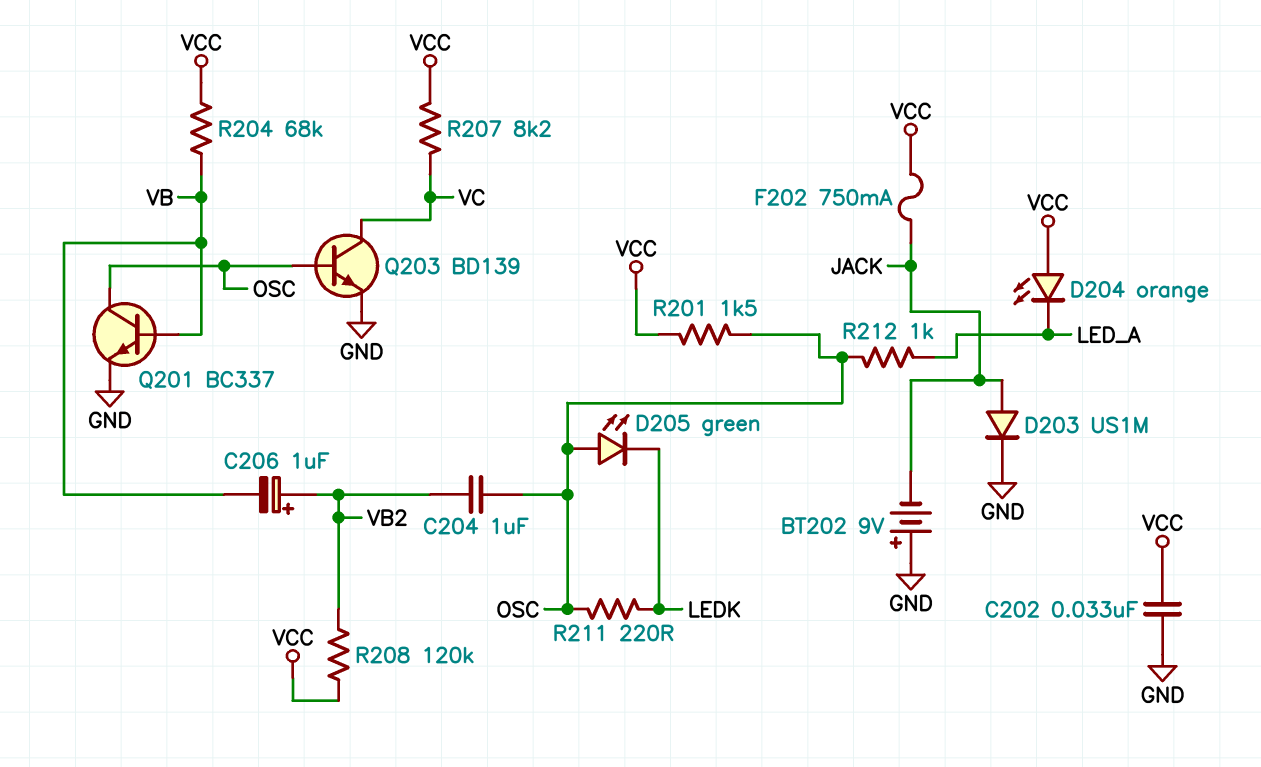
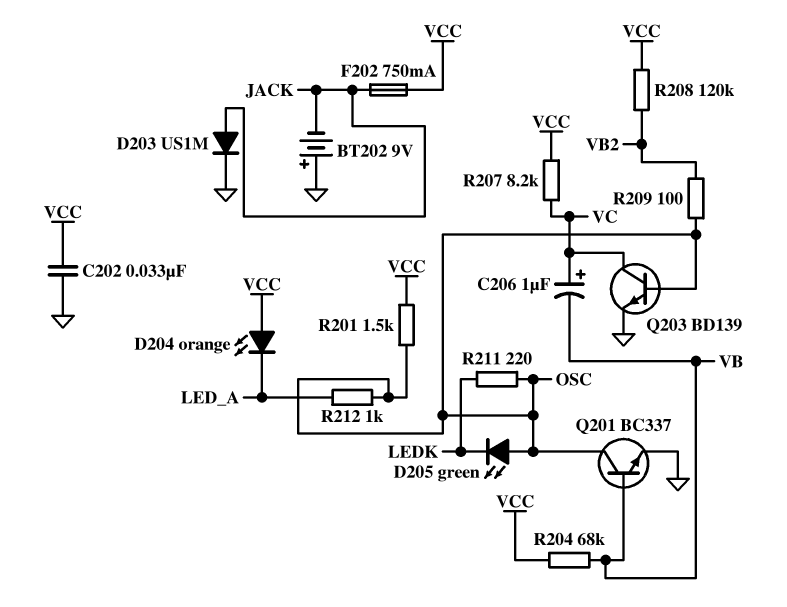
C204: 1uF (OSC, VB2) -> none
C206: 1uF (plus VB2, minus VB) -> 1uF (plus VC, minus VB)
R209: none -> 100 (OSC, VB2)

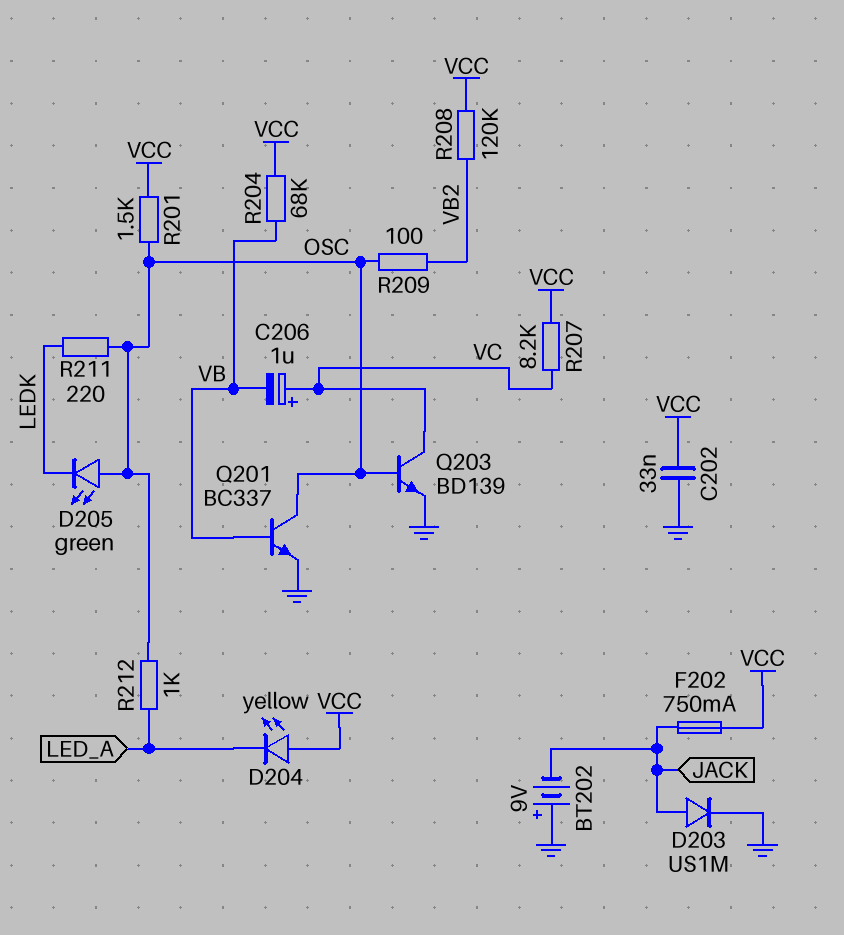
D204: LED orange (A VCC, K LED_A) -> LED yellow (A VCC, K LED_A)

